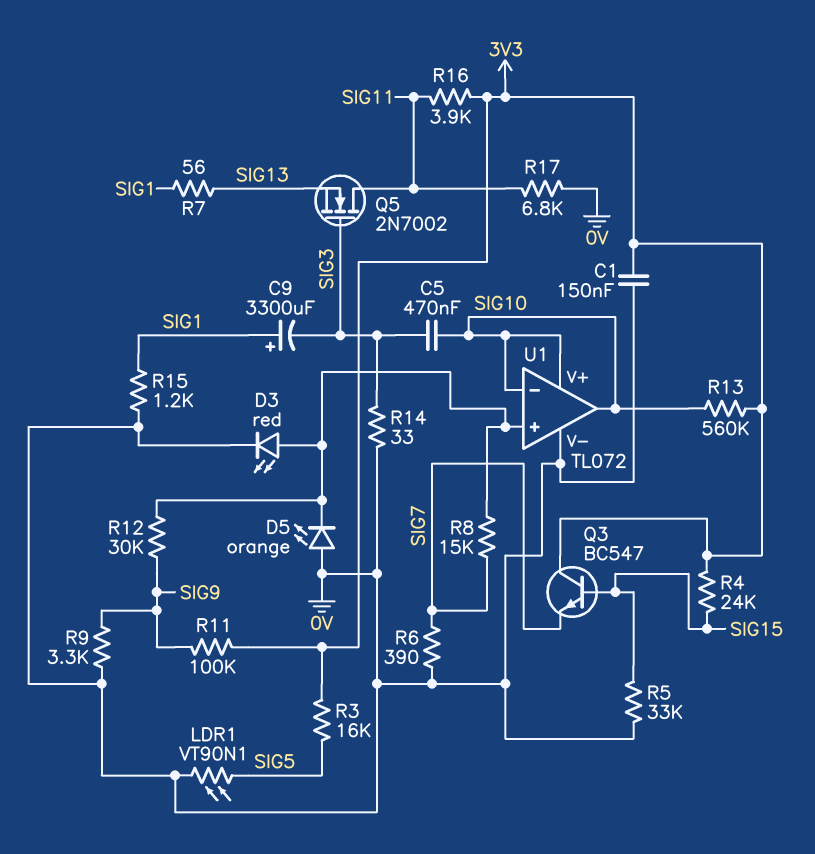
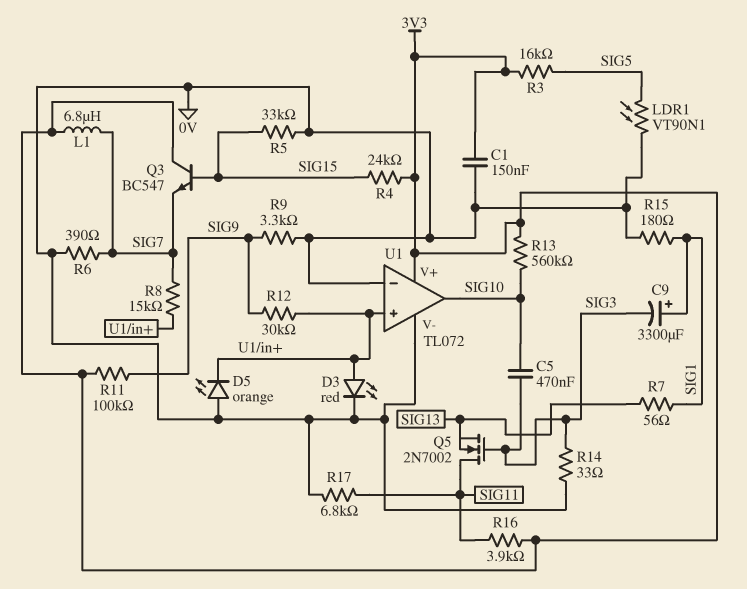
L1: none -> 6.8uH (3V3, SIG7)
R15: 1.2k (0V, SIG1) -> 180 (0V, SIG1)
U1 pin V+: SIG10 -> 3V3
U1 pin in-: SIG10 -> 0V

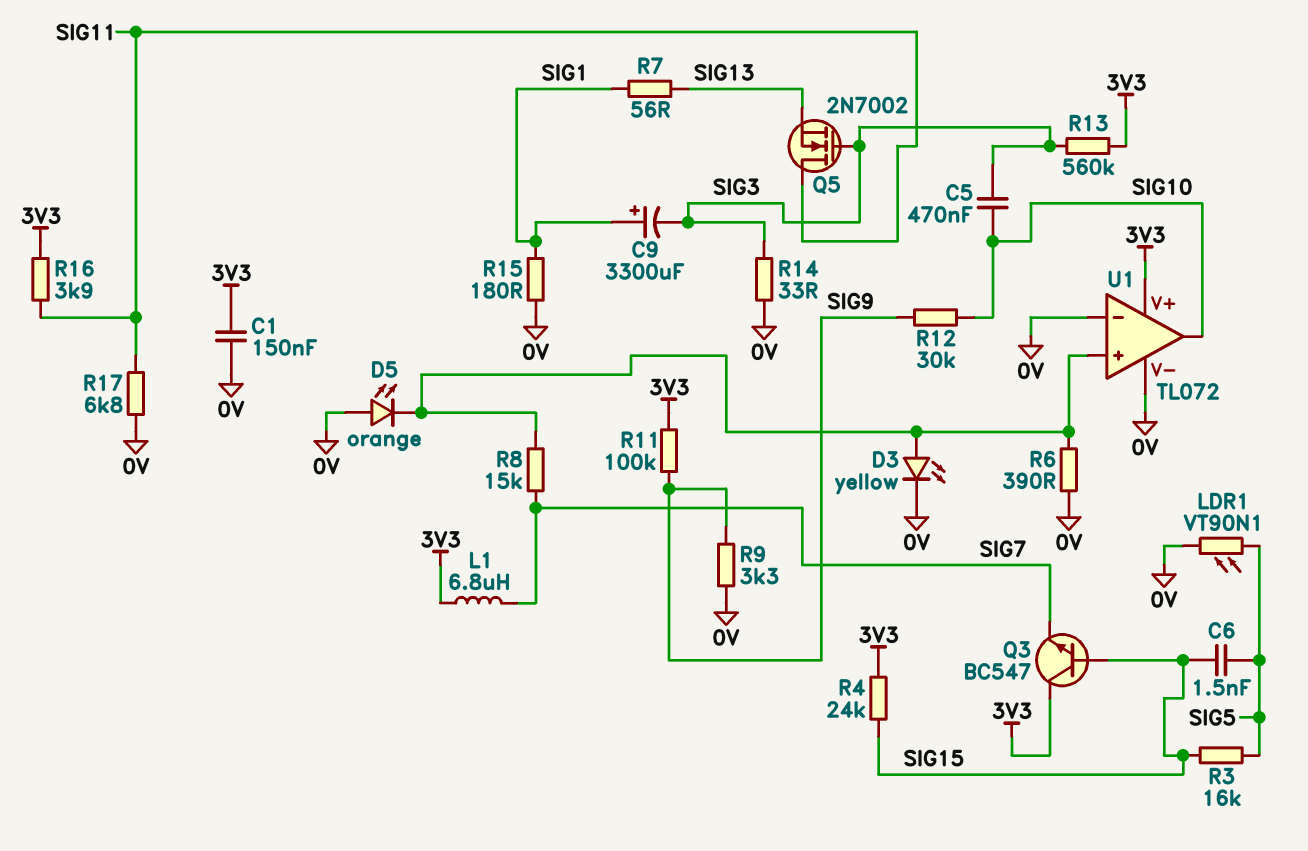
C6: none -> 1.5nF (SIG5, SIG15)
D3: LED red (A U1/in+, K 0V) -> LED yellow (A U1/in+, K 0V)
R3: 16k (3V3, SIG5) -> 16k (SIG5, SIG15)
R5: 33k (0V, SIG15) -> none
R6: 390 (0V, SIG7) -> 390 (0V, U1/in+)
R12: 30k (SIG9, U1/in+) -> 30k (SIG9, SIG10)
R13: 560k (3V3, SIG10) -> 560k (3V3, SIG3)

